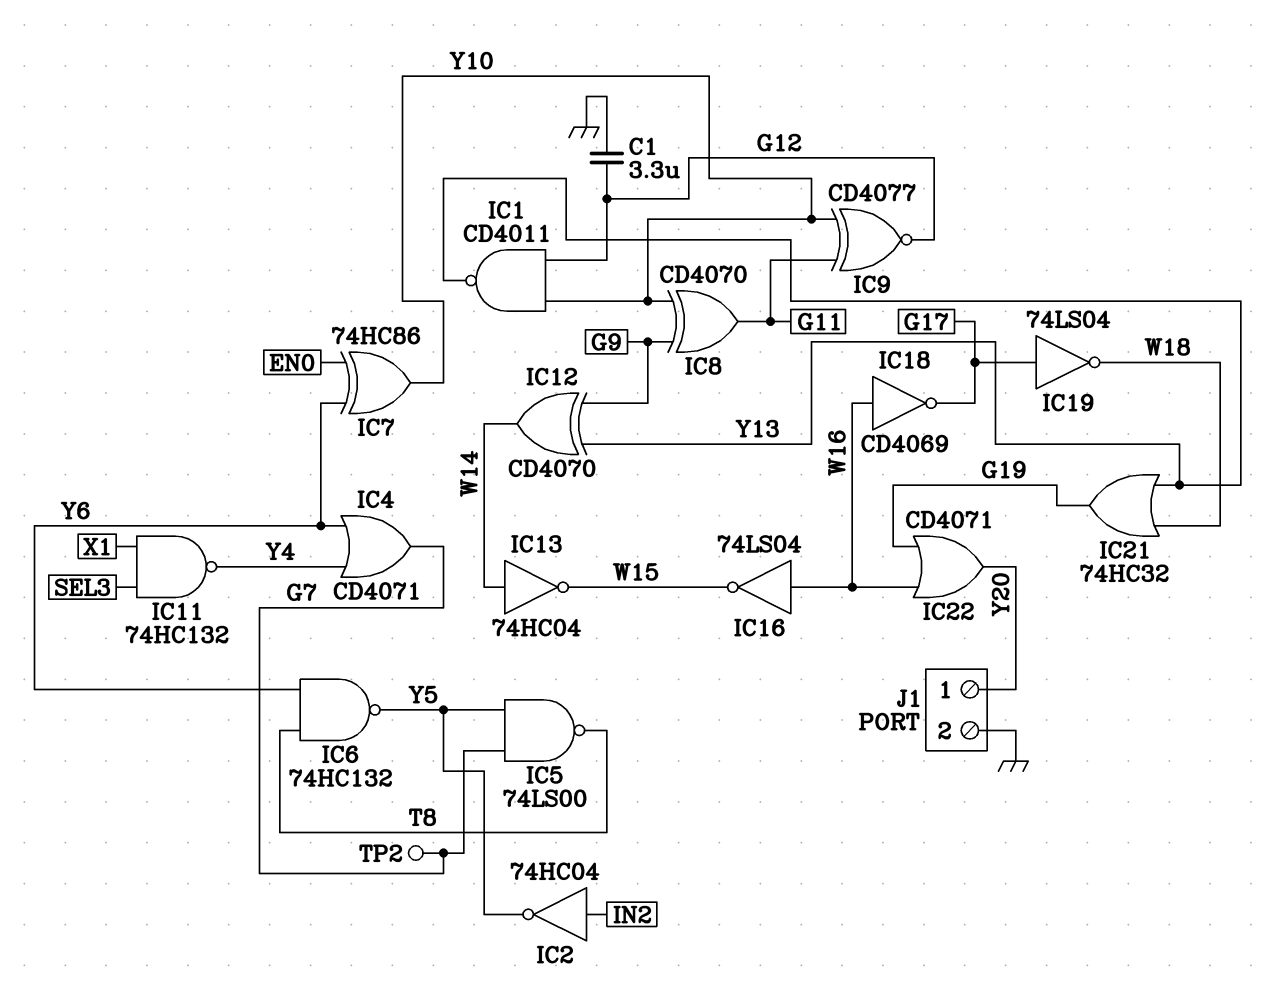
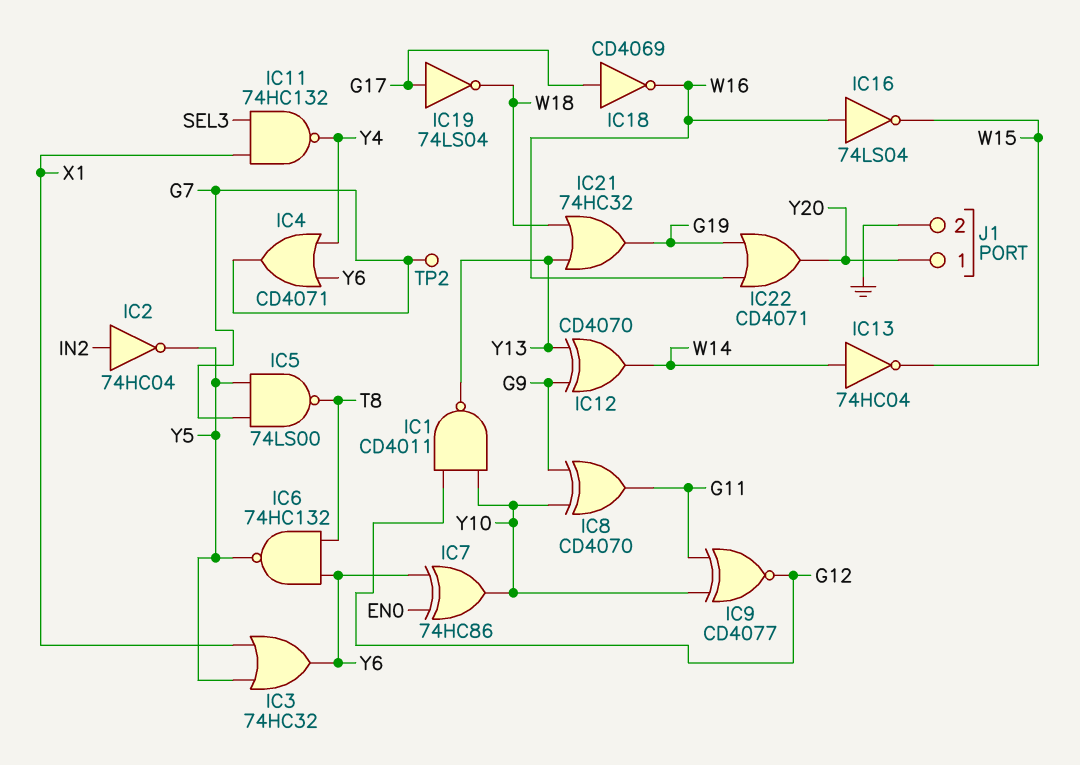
C1: 3.3uF (G12, GND) -> none
IC3: none -> OR 74HC32 (in X1, in Y5, out Y6)
IC18: NOT CD4069 (in W16, out G17) -> NOT CD4069 (in G17, out W16)

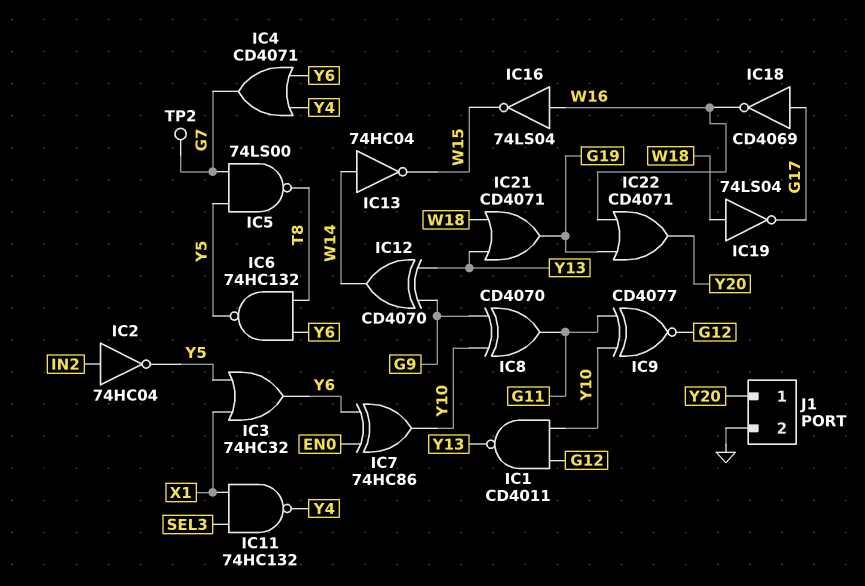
IC19: NOT 74LS04 (in G17, out W18) -> NOT 74LS04 (in W18, out G17)
IC21: OR 74HC32 (in W18, in Y13, out G19) -> OR CD4071 (in W18, in Y13, out G19)

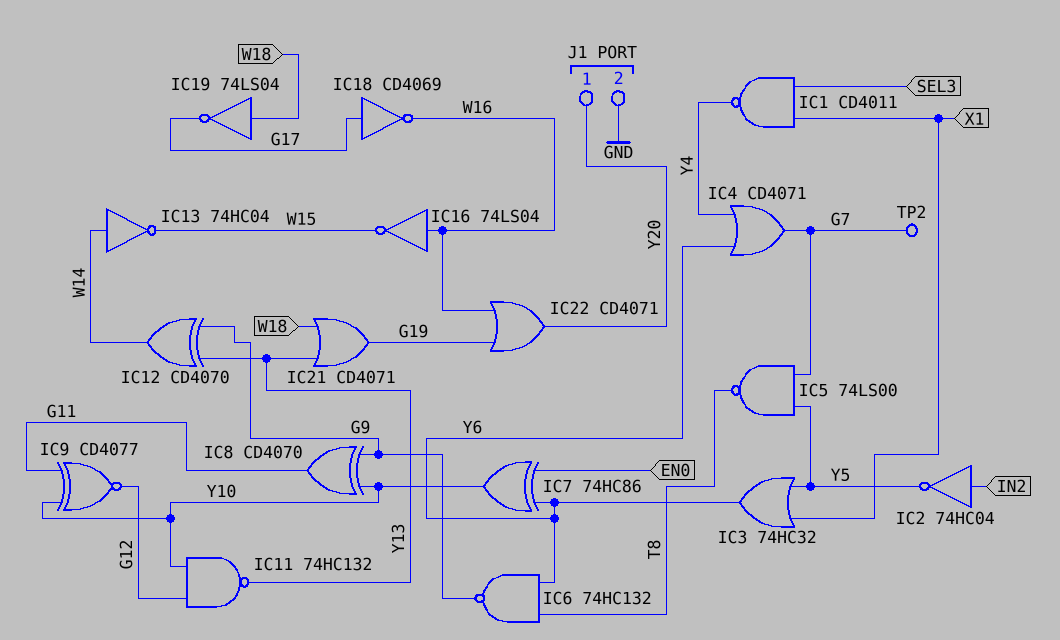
IC1: NAND CD4011 (in G12, in Y10, out Y13) -> NAND CD4011 (in SEL3, in X1, out Y4)
IC6: NAND 74HC132 (in T8, in Y6, out Y5) -> NAND 74HC132 (in T8, in Y6, out G9)
IC11: NAND 74HC132 (in SEL3, in X1, out Y4) -> NAND 74HC132 (in G12, in Y10, out Y13)

